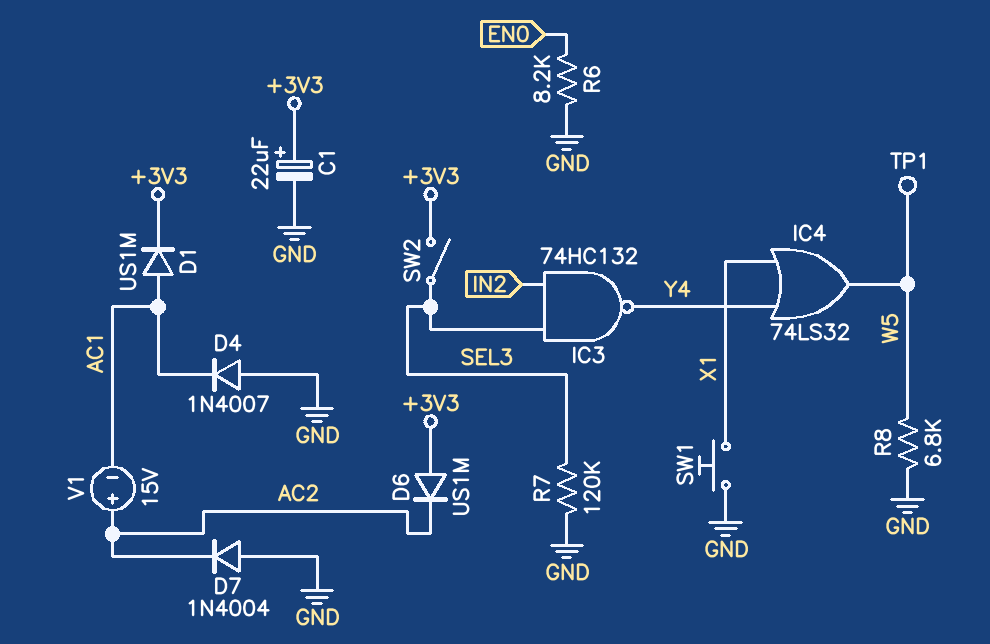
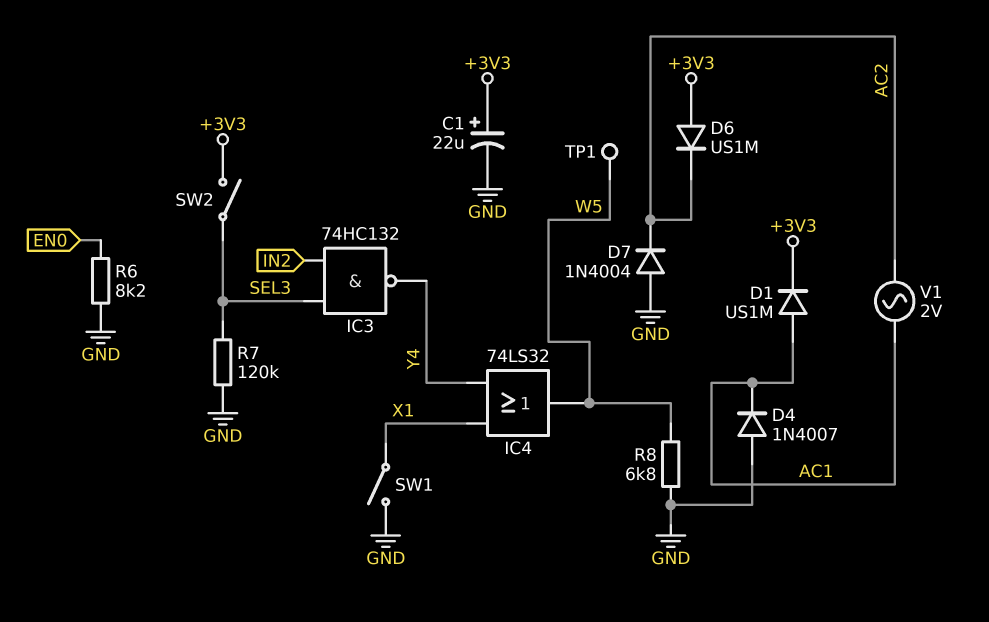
SW1: button (GND, X1) -> switch (GND, X1)
V1: 15V (plus AC2, minus AC1) -> AC 2V (AC1, AC2)

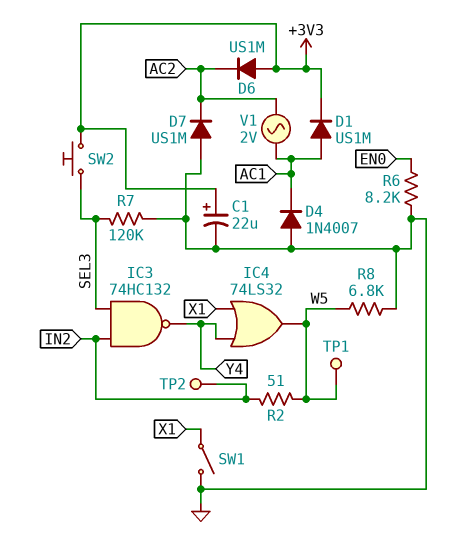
D7: diode 1N4004 (A GND, K AC2) -> diode US1M (A GND, K AC2)
R2: none -> 51 (IN2, W5)
SW2: switch (+3V3, SEL3) -> button (+3V3, SEL3)
TP2: none -> test point (IN2)

